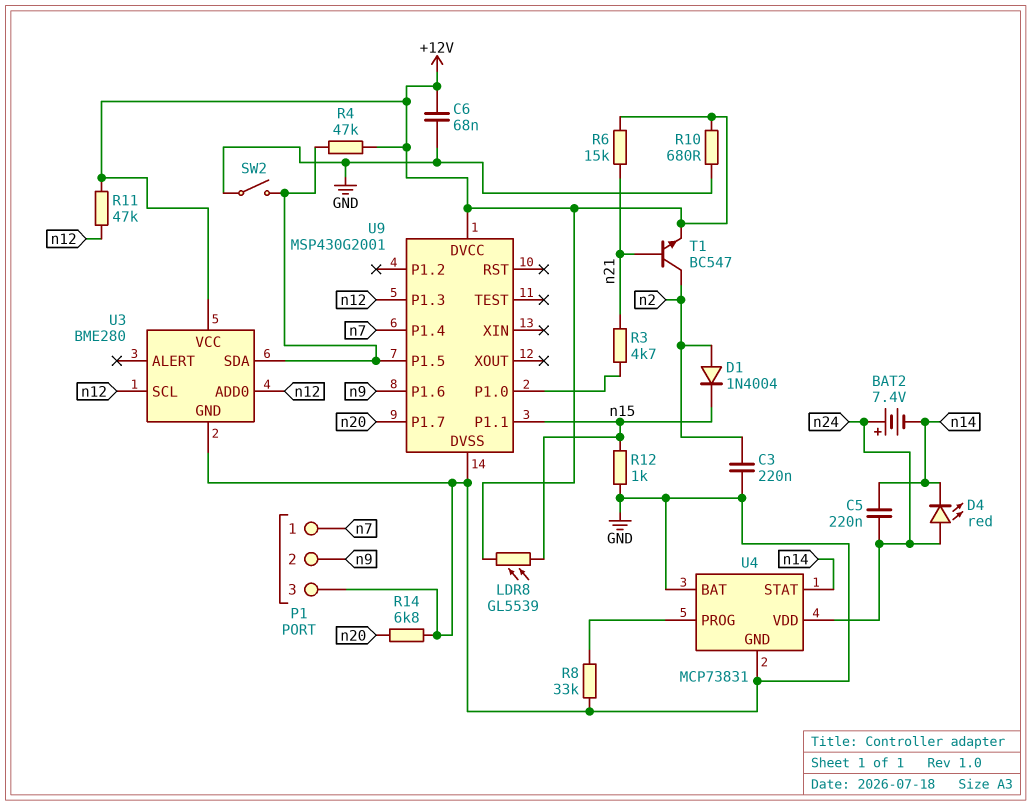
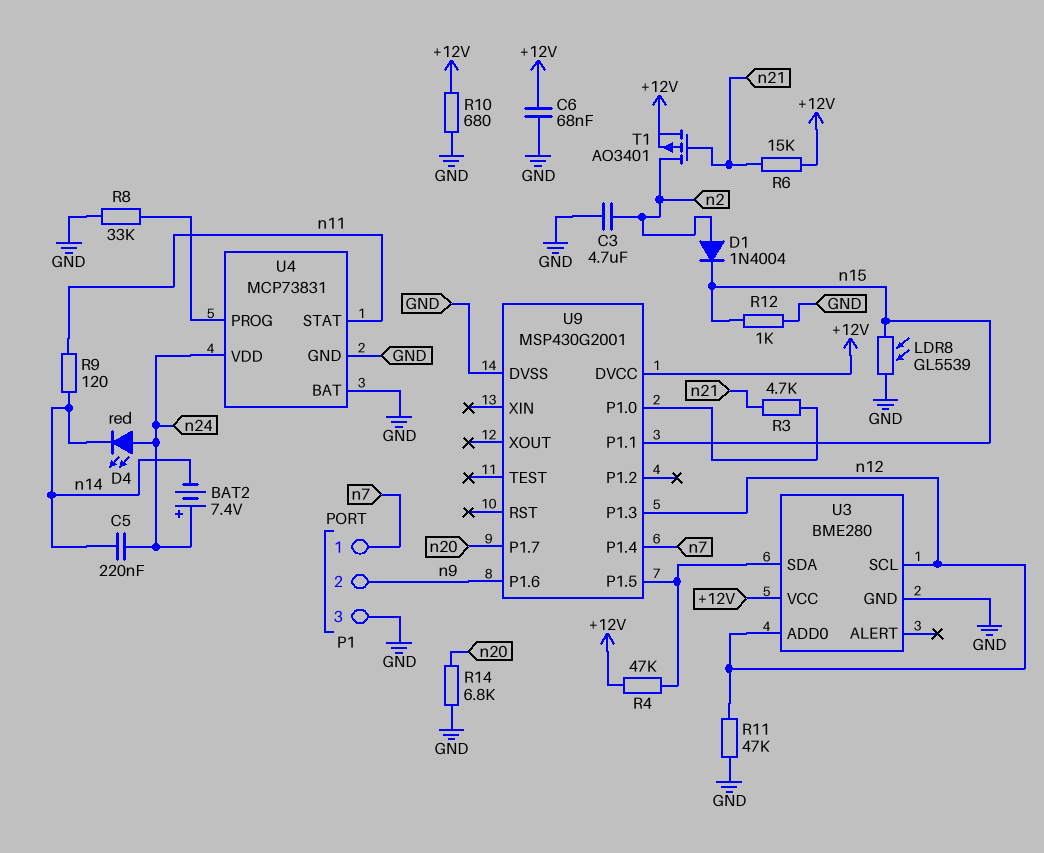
C3: 220nF (GND, n2) -> 4.7uF (GND, n2)
LDR8: GL5539 (+12V, n15) -> GL5539 (GND, n15)
R9: none -> 120 (n11, n14)
R11: 47k (+12V, n12) -> 47k (GND, n12)
SW2: switch (GND, U3/SDA) -> none
T1: NPN BC547 (B n21, C n2, E +12V) -> PMOS AO3401 (G n21, D n2, S +12V)
U4 pin STAT: n14 -> n11

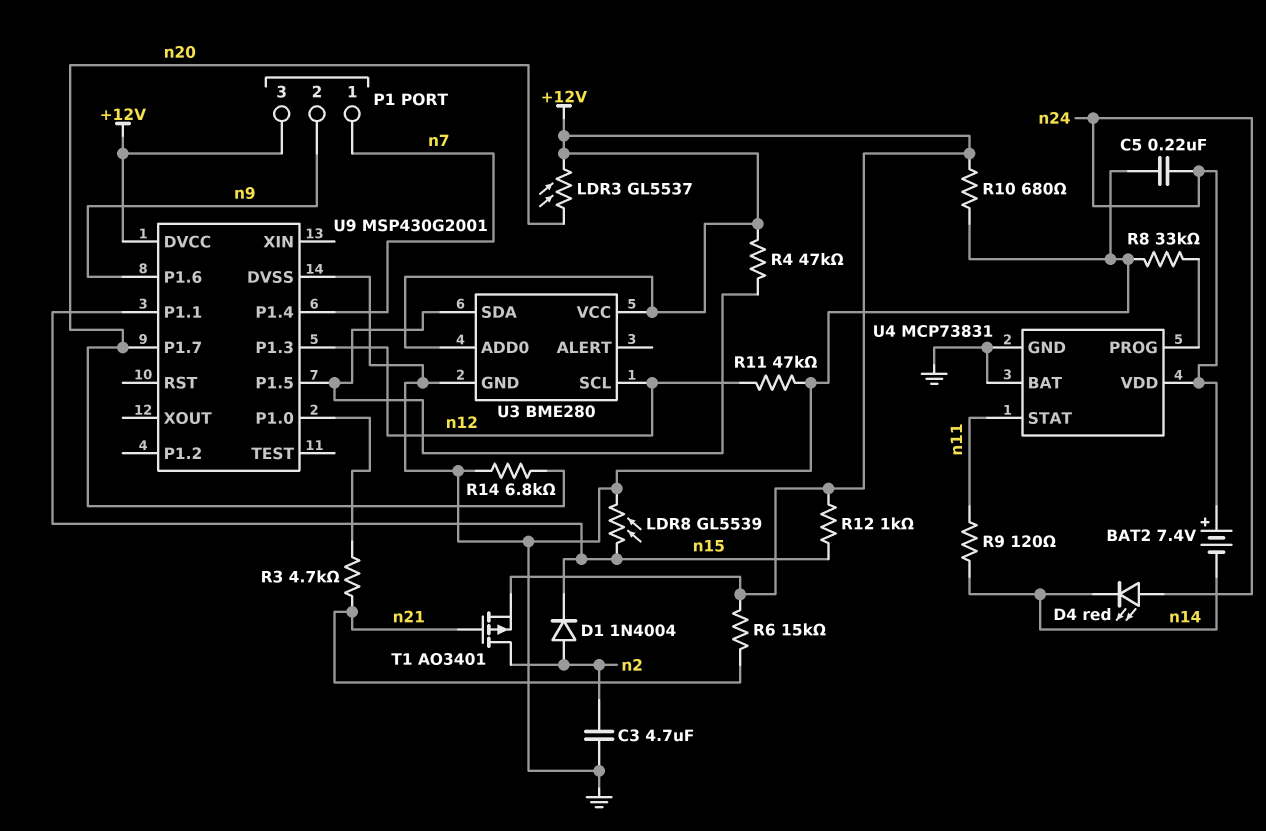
C5: 220nF (n14, n24) -> 220nF (GND, n24)
C6: 68nF (+12V, GND) -> none
LDR3: none -> GL5537 (+12V, n20)
P1 pin 3: GND -> +12V
R12: 1k (GND, n15) -> 1k (+12V, n15)
U3 pin ADD0: n12 -> +12V

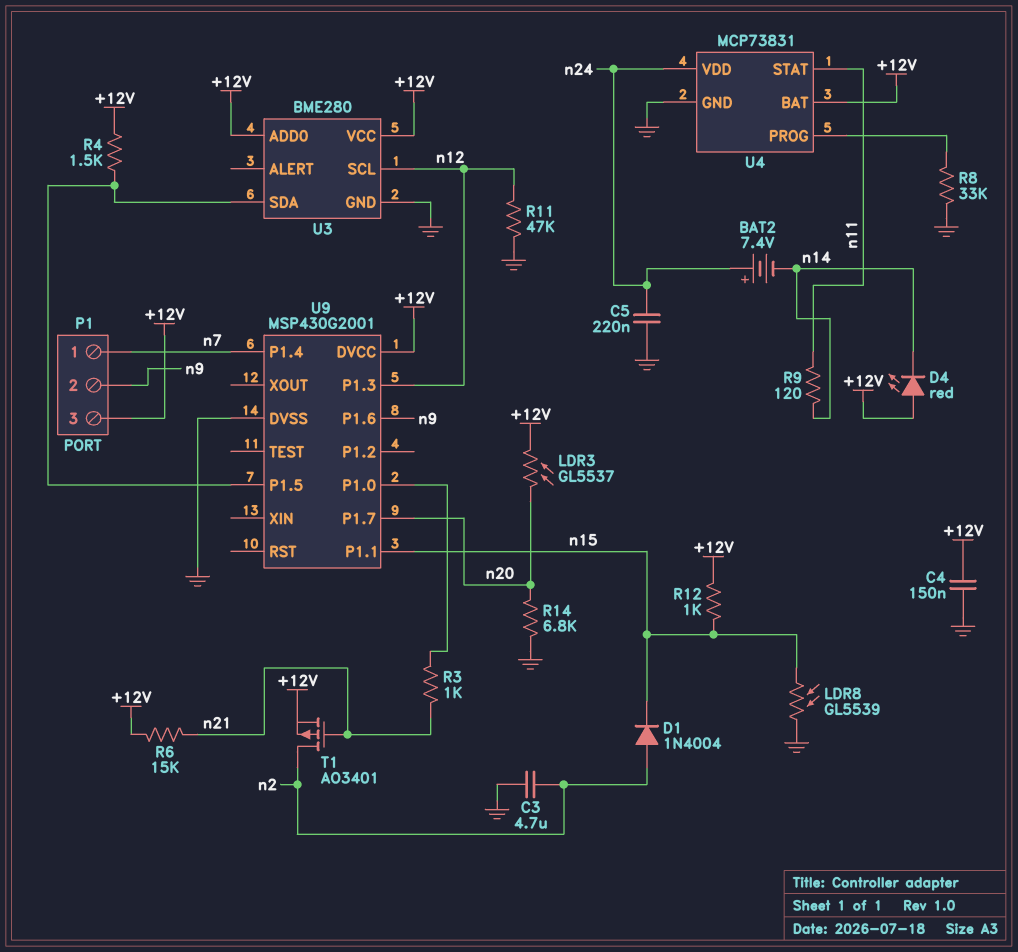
C4: none -> 150nF (+12V, GND)
D4: LED red (A n24, K n14) -> LED red (A +12V, K n14)
R3: 4.7k (U9/P1.0, n21) -> 1k (U9/P1.0, n21)
R4: 47k (+12V, U3/SDA) -> 1.5k (+12V, U3/SDA)
R10: 680 (+12V, GND) -> none
U4 pin BAT: GND -> +12V

